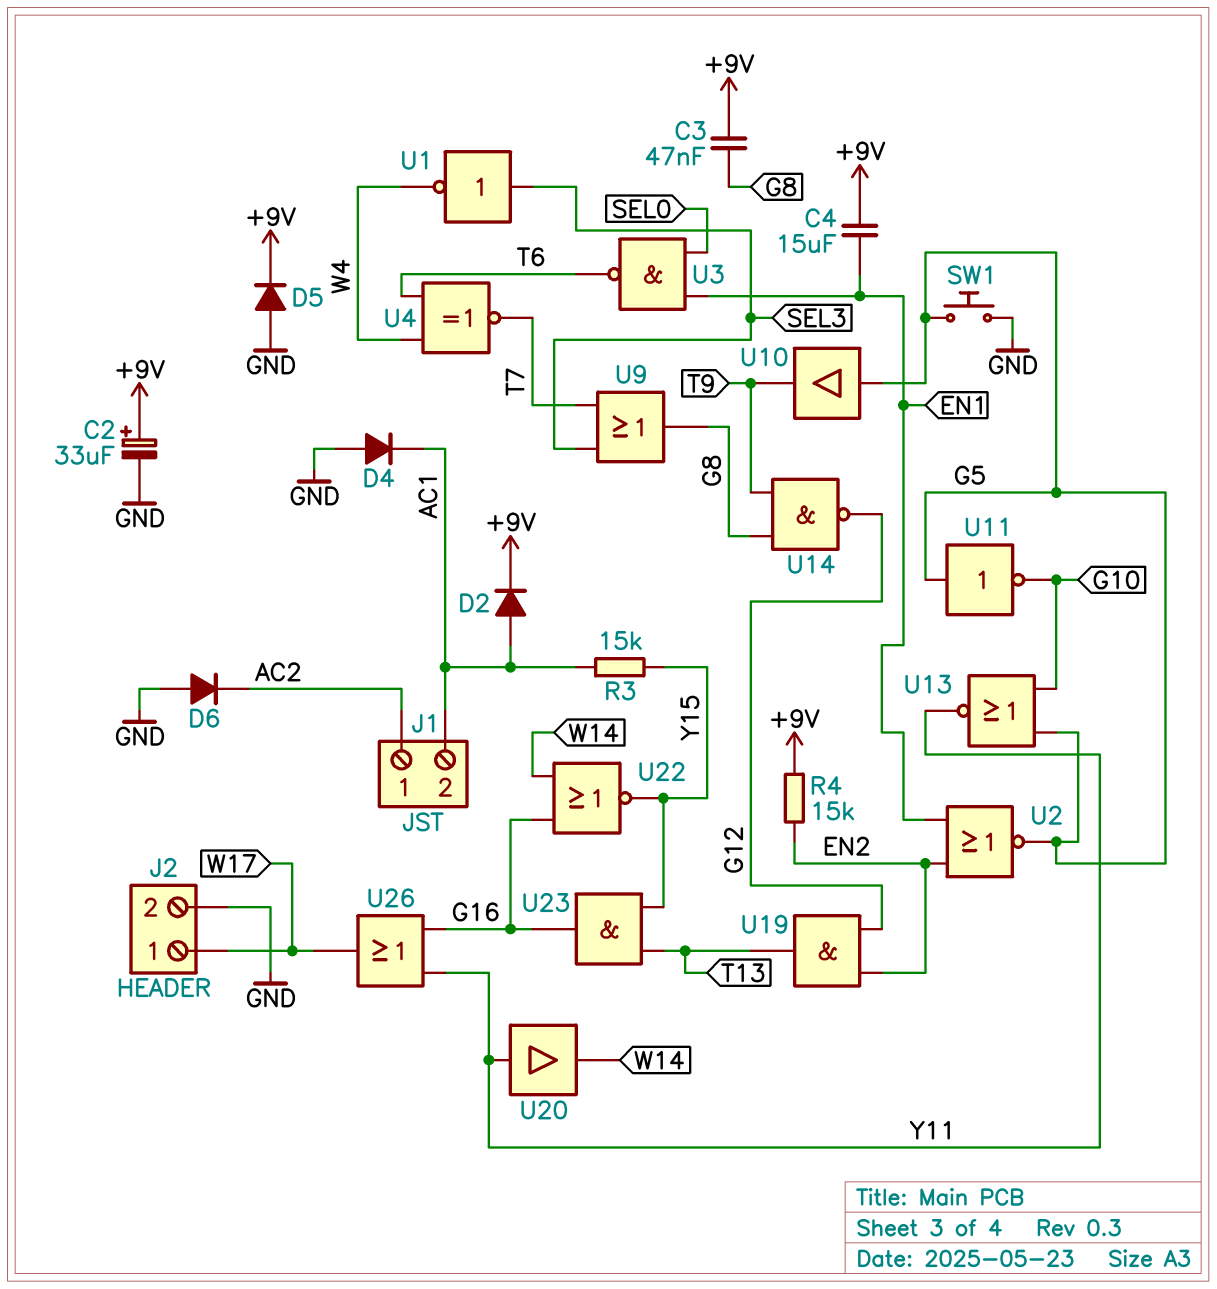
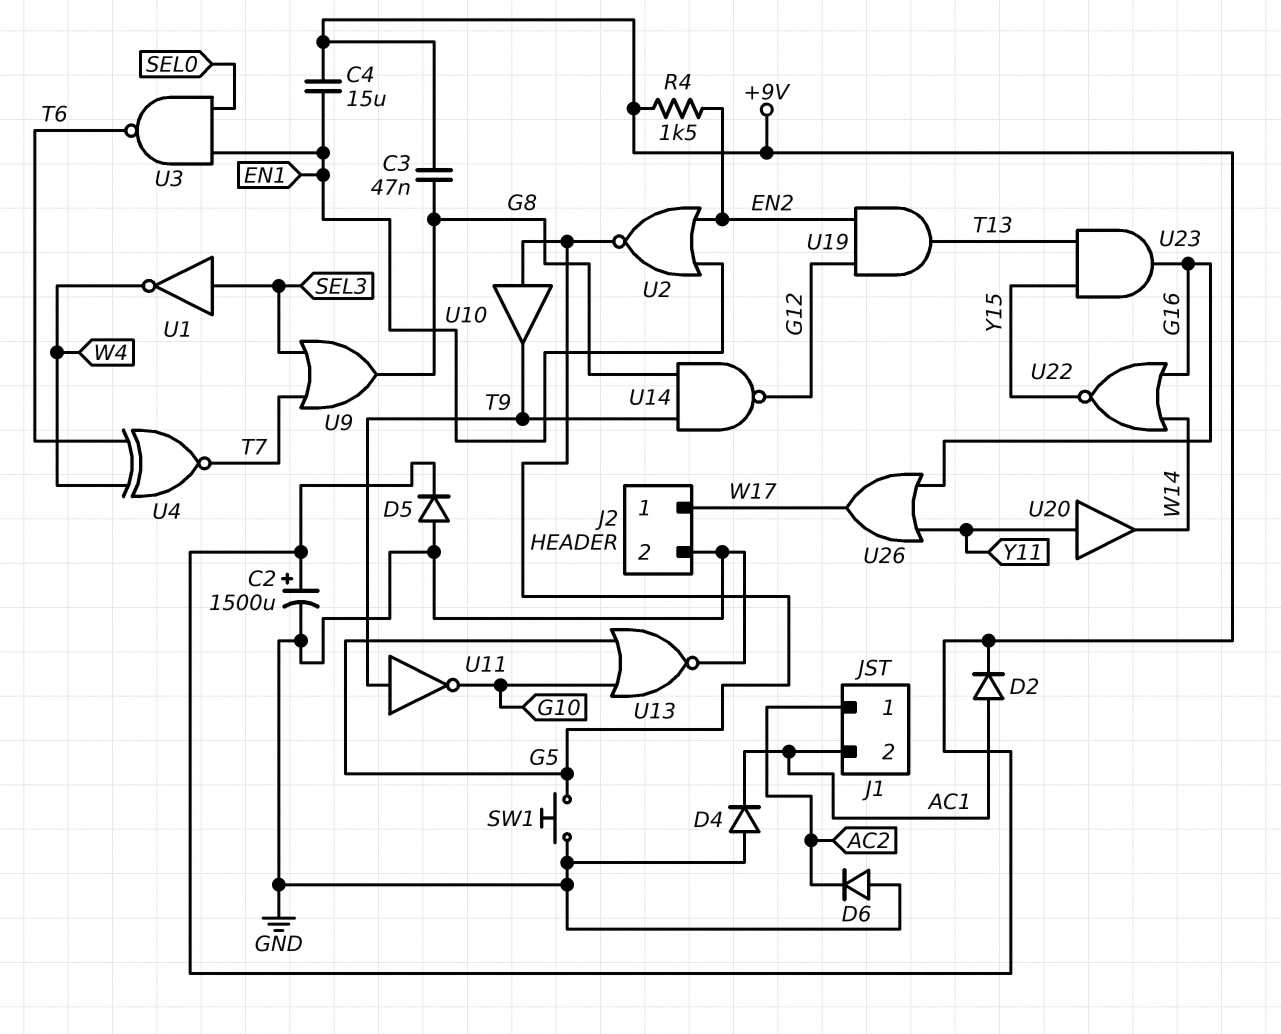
C2: 33uF (plus +9V, minus GND) -> 1500uF (plus +9V, minus GND)
R3: 15k (AC1, Y15) -> none
R4: 15k (+9V, EN2) -> 1.5k (+9V, EN2)
U11: NOT (in G5, out G10) -> NOT (in T9, out G10)
U13: NOR (in G5, in G10, out Y11) -> NOR (in G5, in G10, out GND)

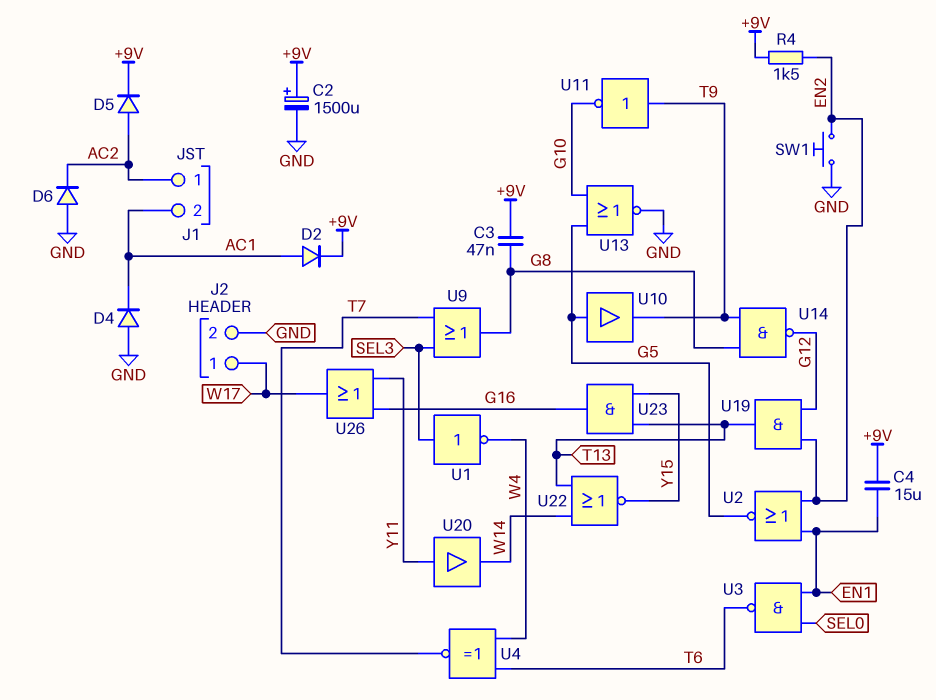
D5: diode (A GND, K +9V) -> diode (A AC2, K +9V)
SW1: button (G5, GND) -> button (EN2, GND)
U22: NOR (in G16, in W14, out Y15) -> NOR (in T13, in W14, out Y15)

